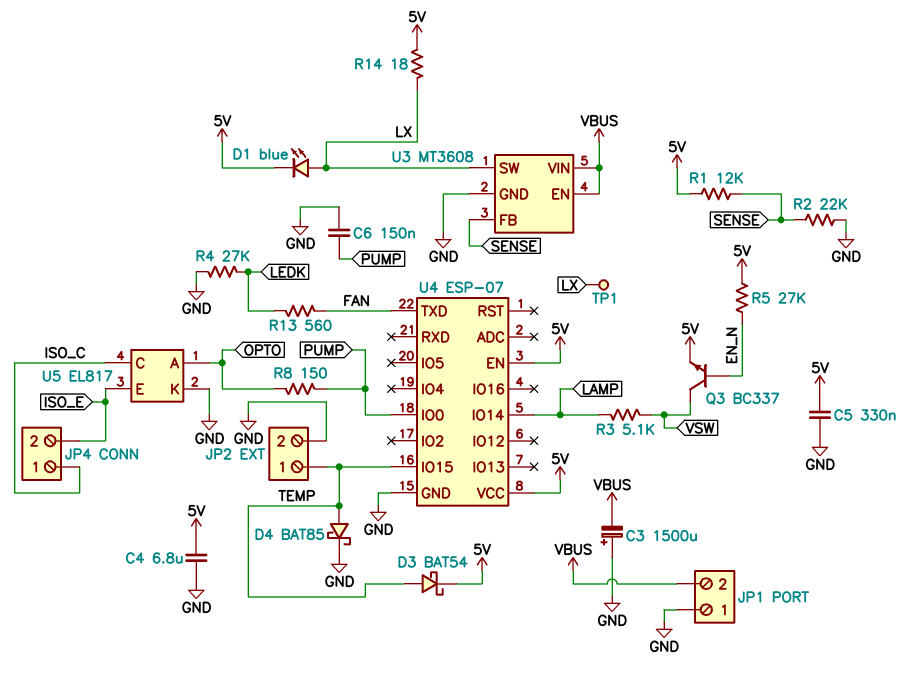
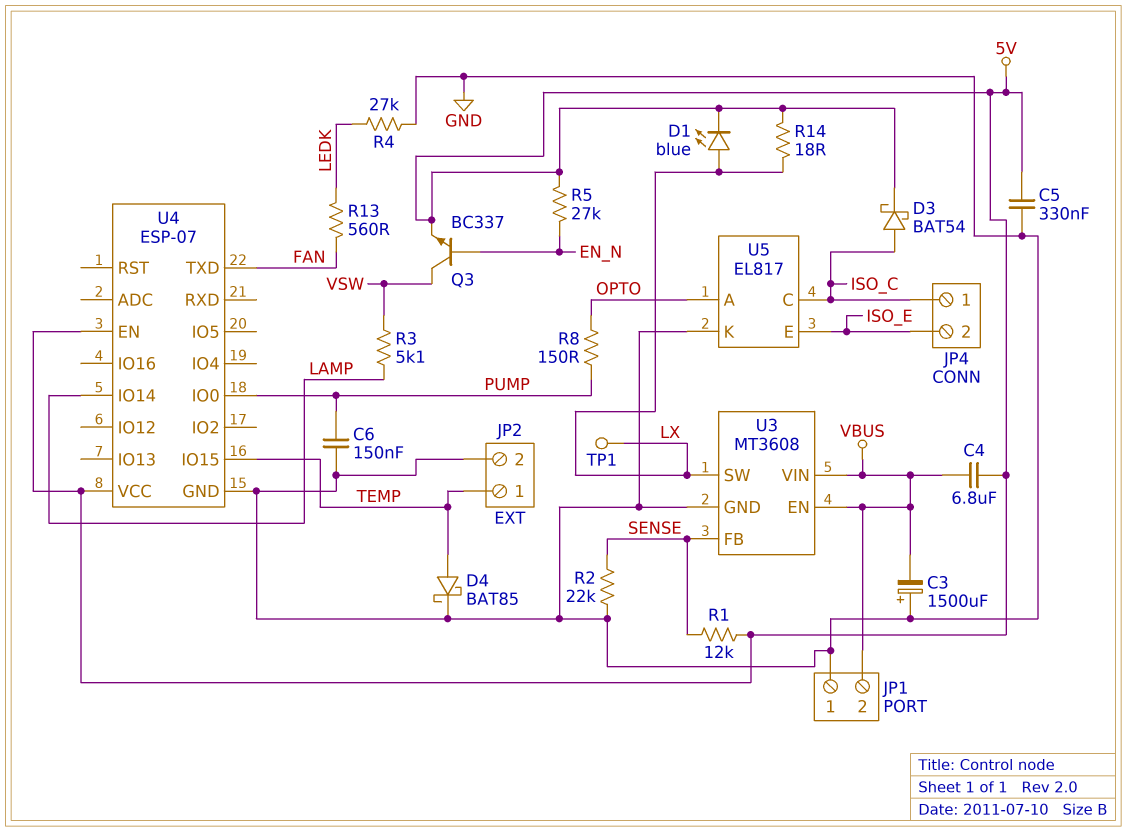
C4: 6.8uF (5V, GND) -> 6.8uF (5V, VBUS)
D3: schottky BAT54 (A TEMP, K 5V) -> schottky BAT54 (A ISO_C, K 5V)

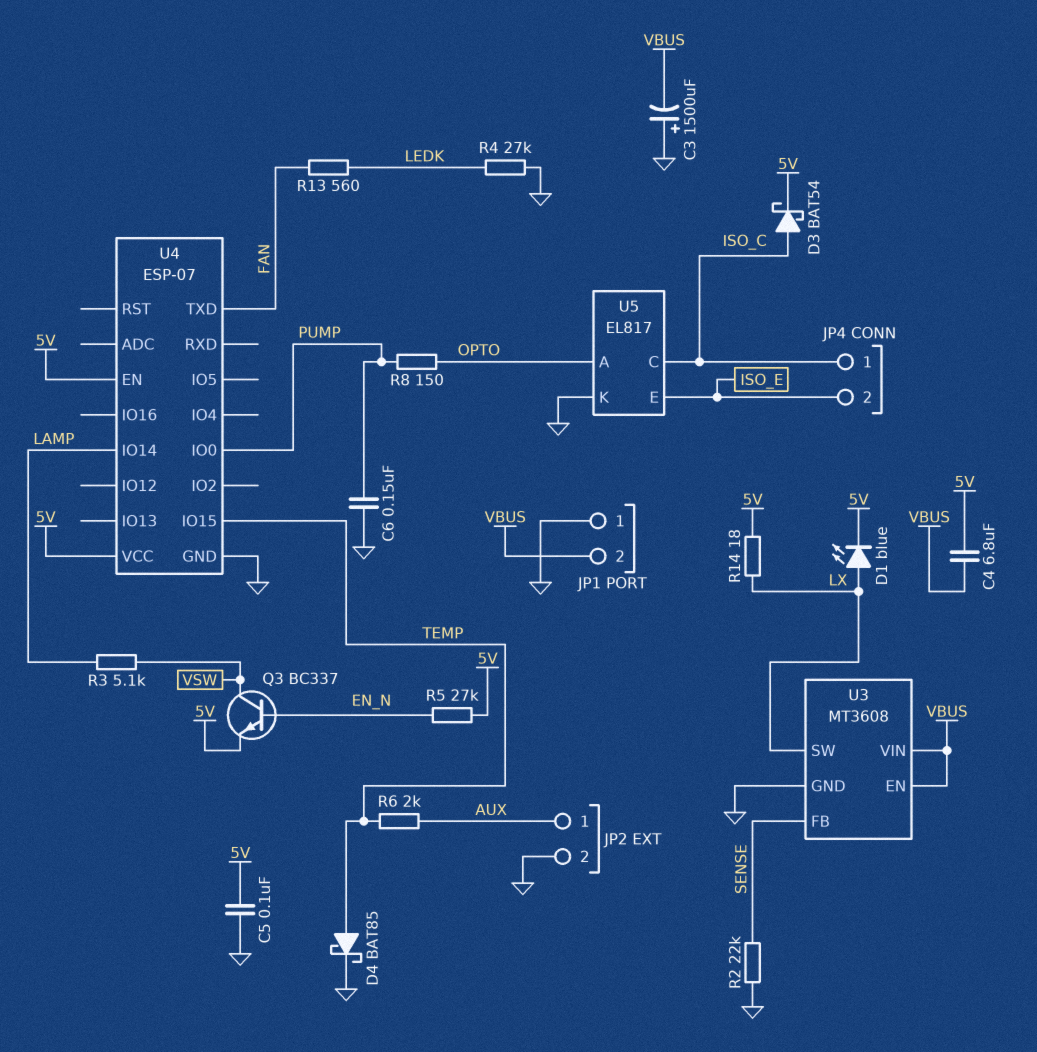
C5: 330nF (5V, GND) -> 100nF (5V, GND)
JP2 pin 1: TEMP -> AUX
R1: 12k (5V, SENSE) -> none
R6: none -> 2k (AUX, TEMP)
TP1: test point (LX) -> none

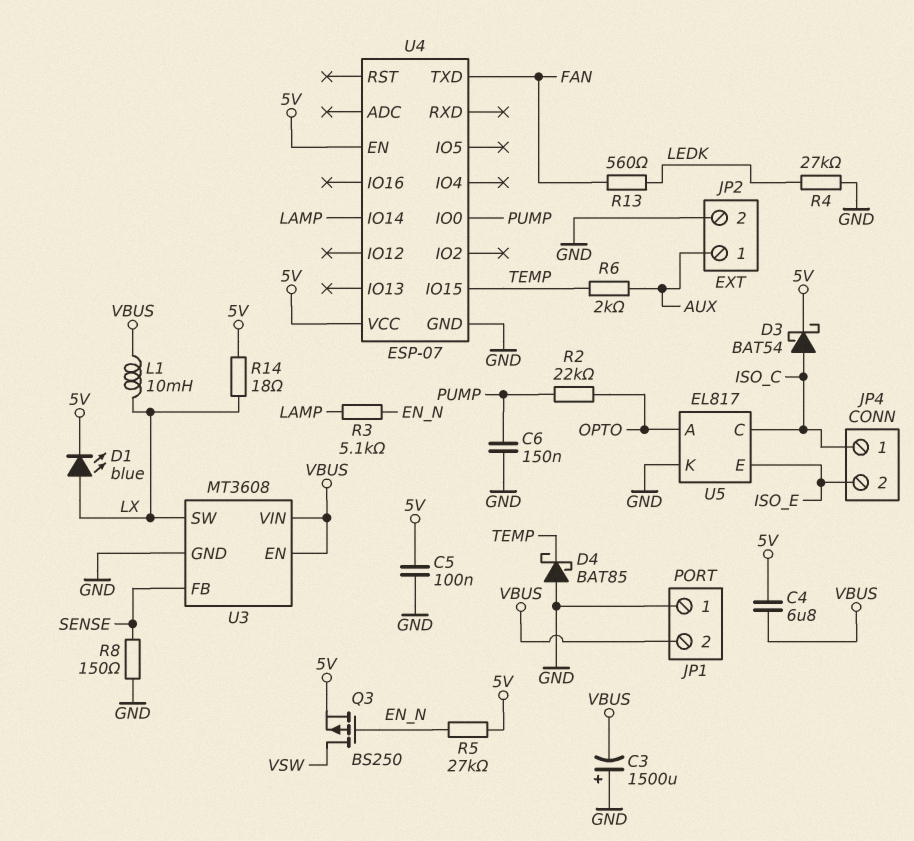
D4: schottky BAT85 (A TEMP, K GND) -> schottky BAT85 (A GND, K TEMP)
L1: none -> 10mH (LX, VBUS)
Q3: NPN BC337 (B EN_N, C VSW, E 5V) -> PMOS BS250 (G EN_N, D VSW, S 5V)
R2: 22k (GND, SENSE) -> 22k (OPTO, PUMP)
R3: 5.1k (LAMP, VSW) -> 5.1k (EN_N, LAMP)
R8: 150 (OPTO, PUMP) -> 150 (GND, SENSE)

